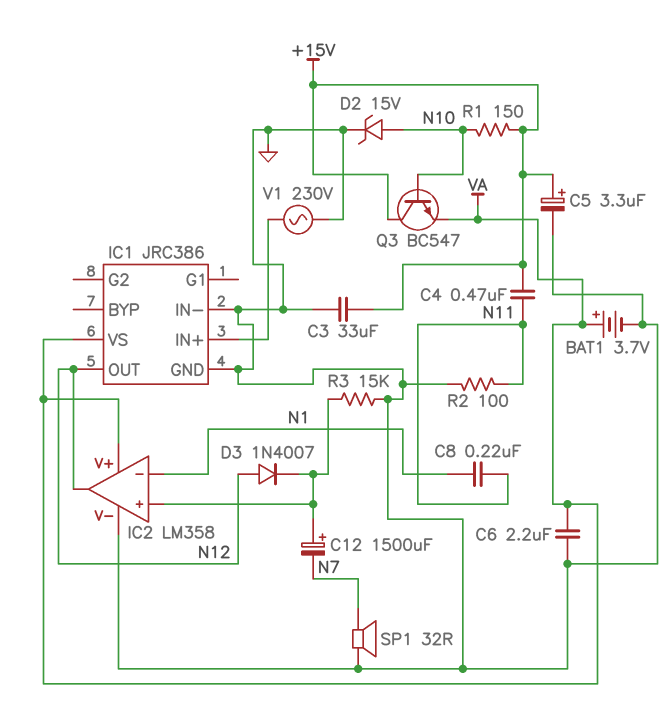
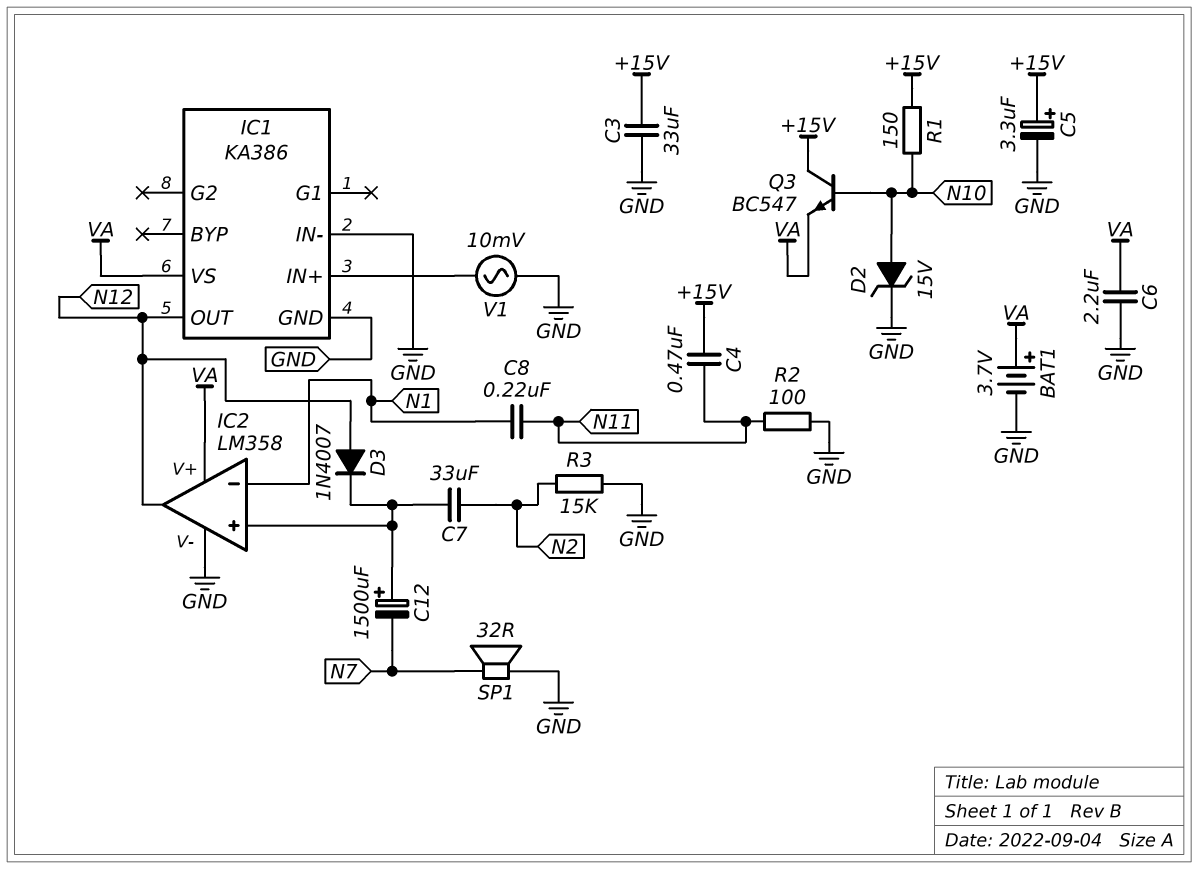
C7: none -> 33uF (IC2/in+, N2)
IC1: JRC386 -> KA386
R3: 15k (GND, IC2/in+) -> 15k (GND, N2)
V1: AC 230V (GND, IC1/IN+) -> AC 10mV (GND, IC1/IN+)

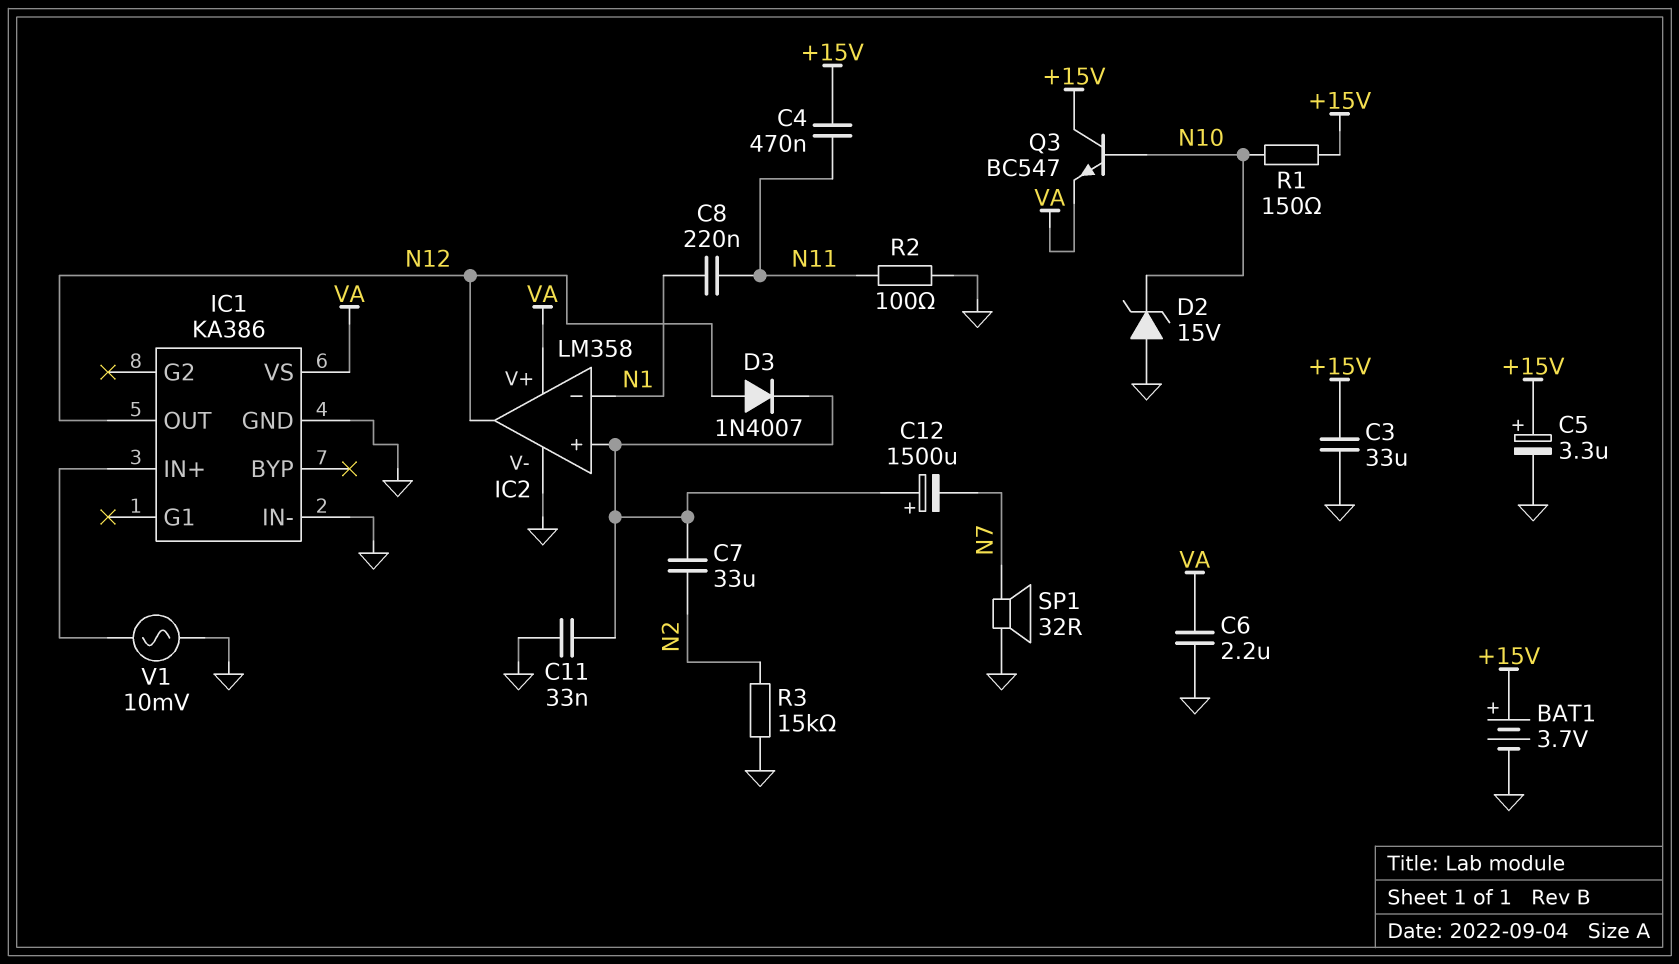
BAT1: 3.7V (plus VA, minus GND) -> 3.7V (plus +15V, minus GND)
C11: none -> 33nF (GND, IC2/in+)
D2: zener 15V (A N10, K GND) -> zener 15V (A GND, K N10)

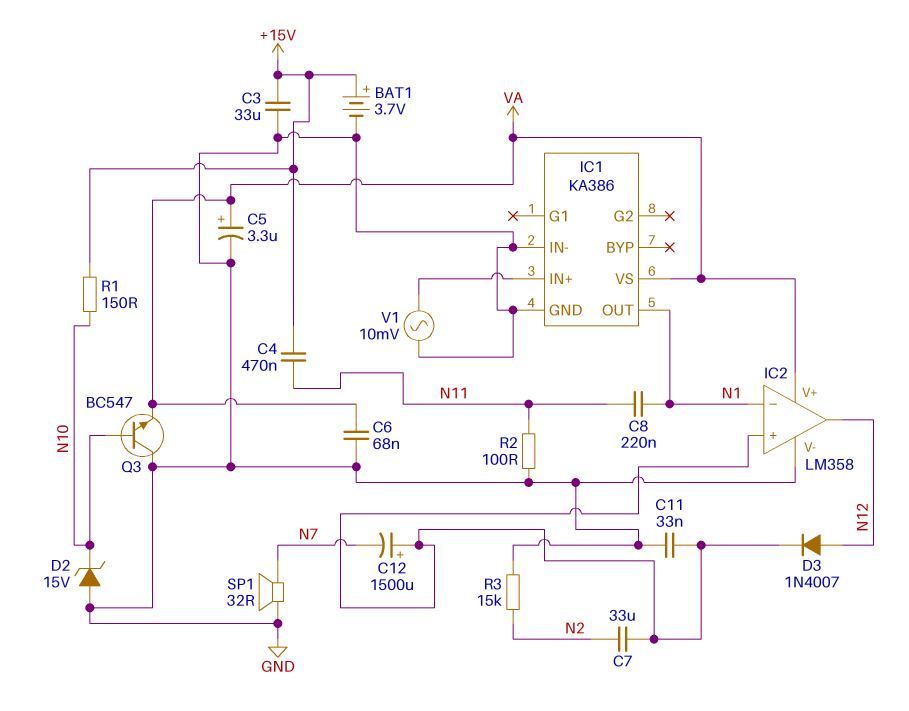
C5: 3.3uF (plus +15V, minus GND) -> 3.3uF (plus VA, minus GND)
C6: 2.2uF (GND, VA) -> 68nF (GND, VA)
IC1 pin OUT: N12 -> N1
Q3: NPN BC547 (B N10, C +15V, E VA) -> NPN BC547 (B N10, C GND, E VA)

